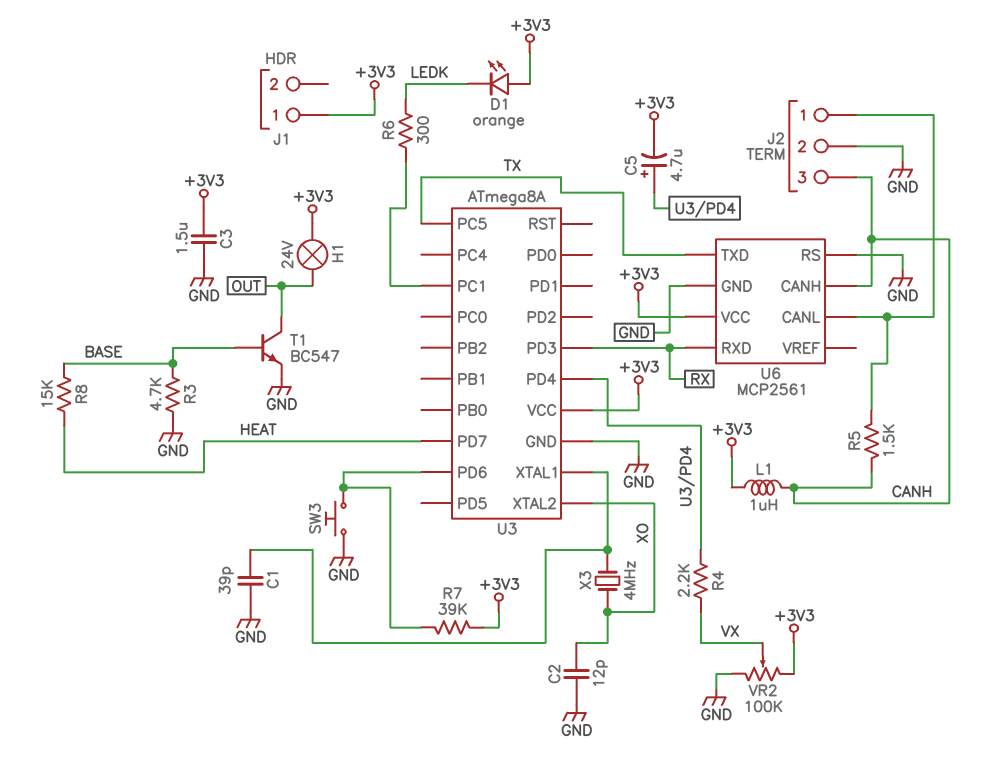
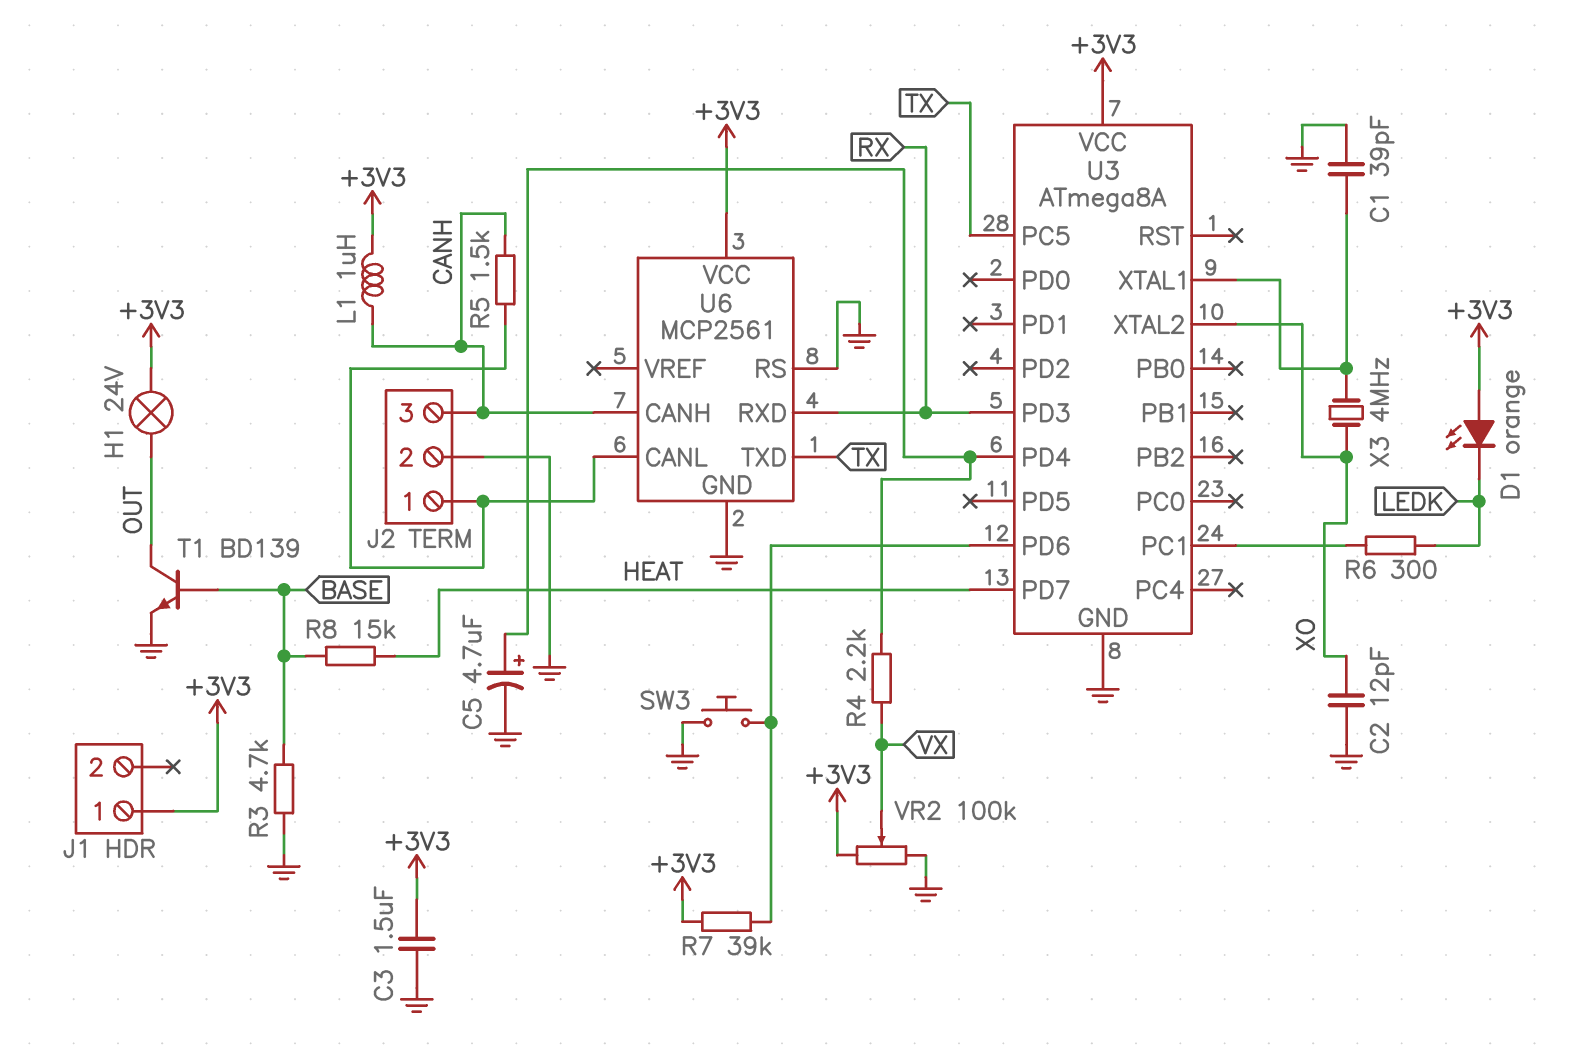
C5: 4.7uF (plus U3/PD4, minus +3V3) -> 4.7uF (plus U3/PD4, minus GND)
T1: NPN BC547 (B BASE, C OUT, E GND) -> NPN BD139 (B BASE, C OUT, E GND)

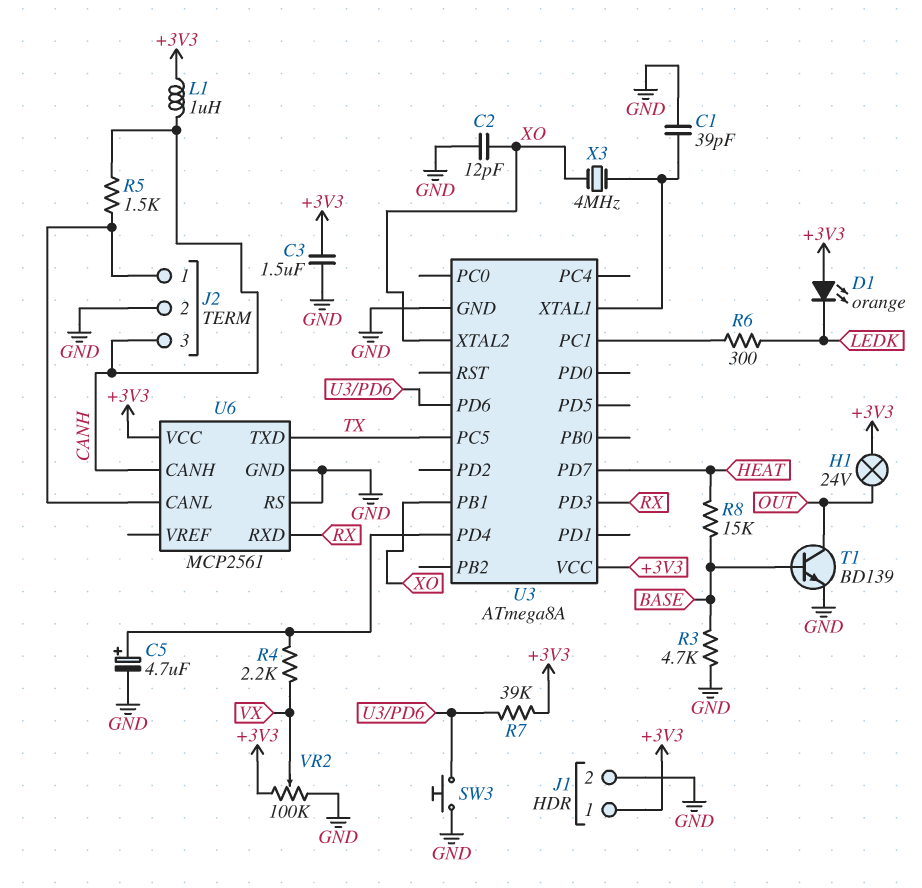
J1 pin 2: none -> GND
U3 pin PB1: none -> XO

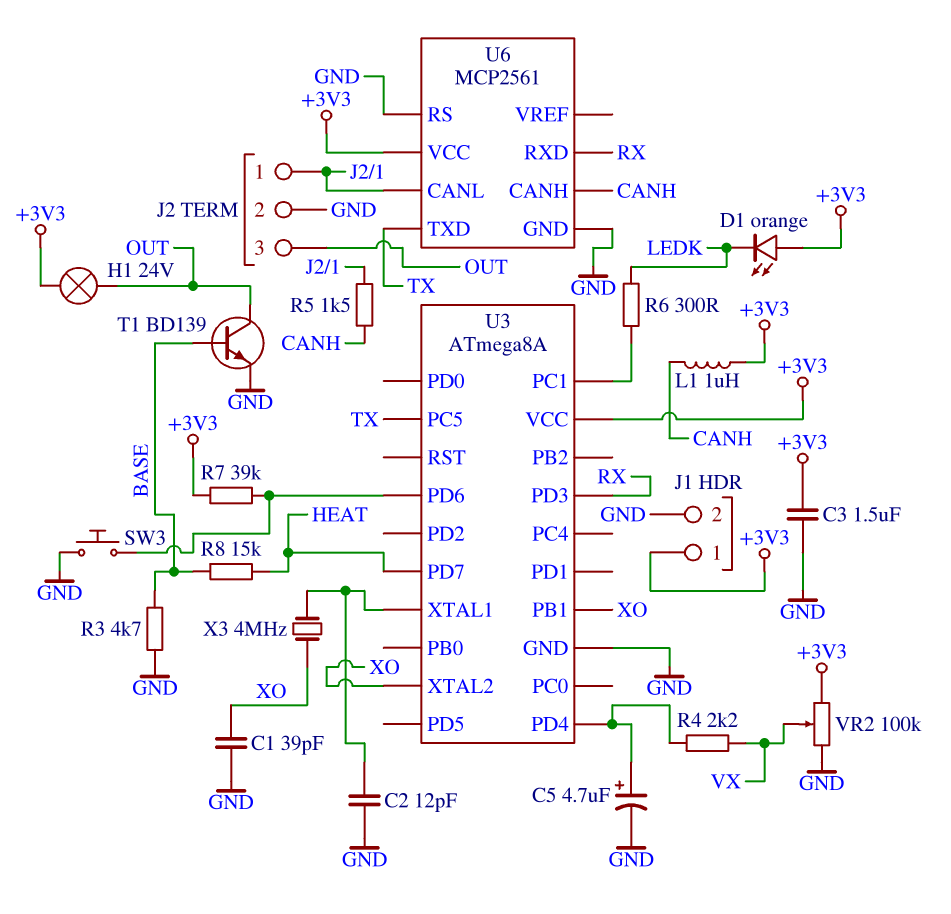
C1: 39pF (GND, U3/XTAL1) -> 39pF (GND, XO)
C2: 12pF (GND, XO) -> 12pF (GND, U3/XTAL1)
J2 pin 3: CANH -> OUT

